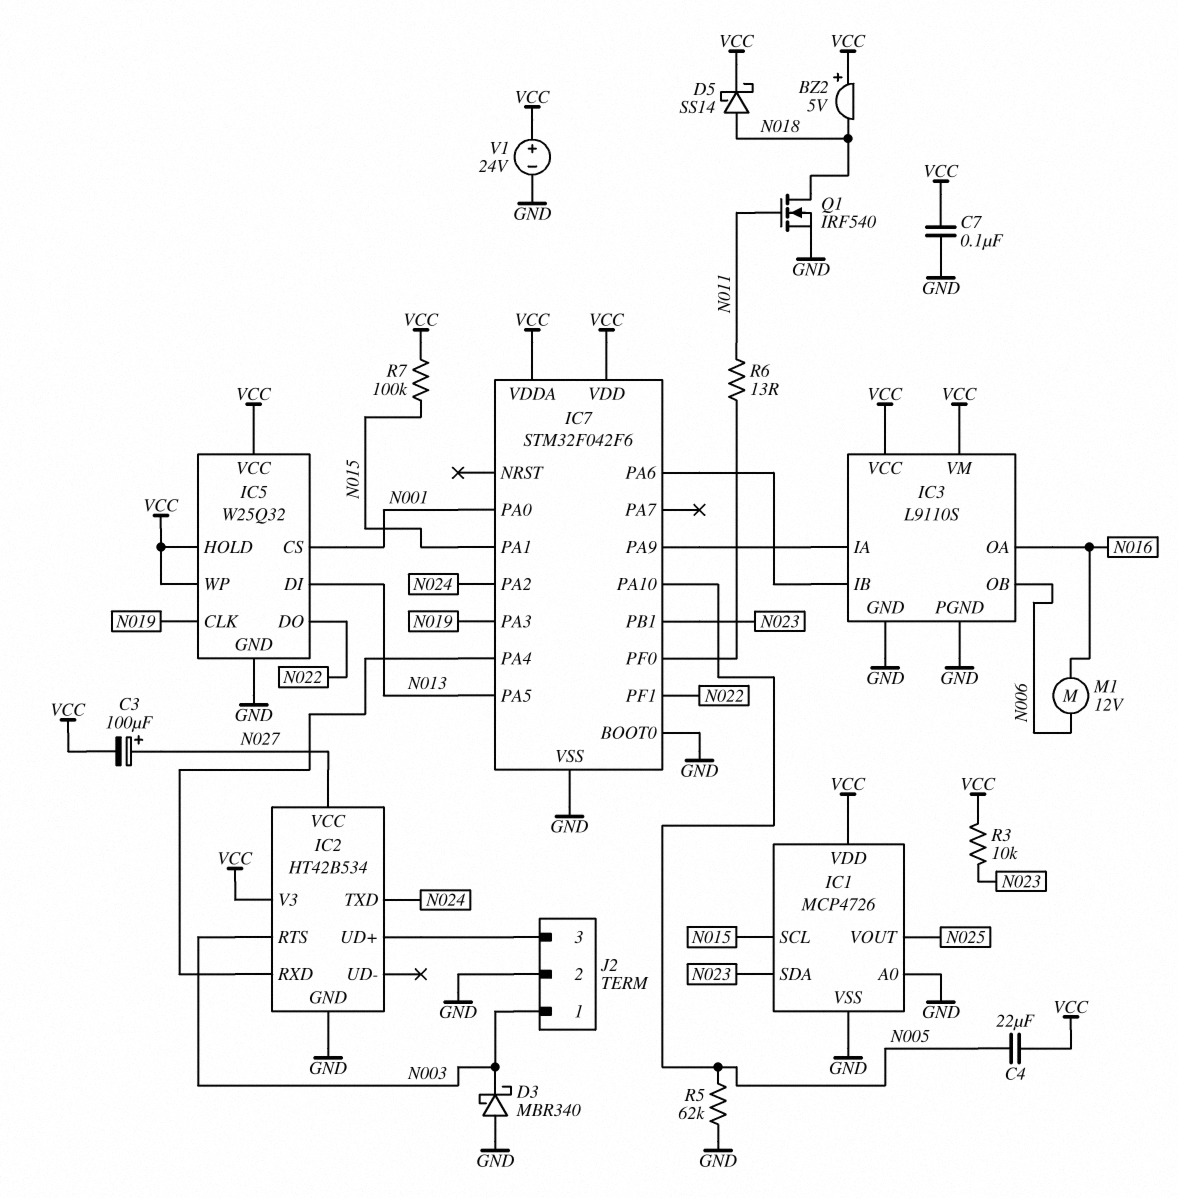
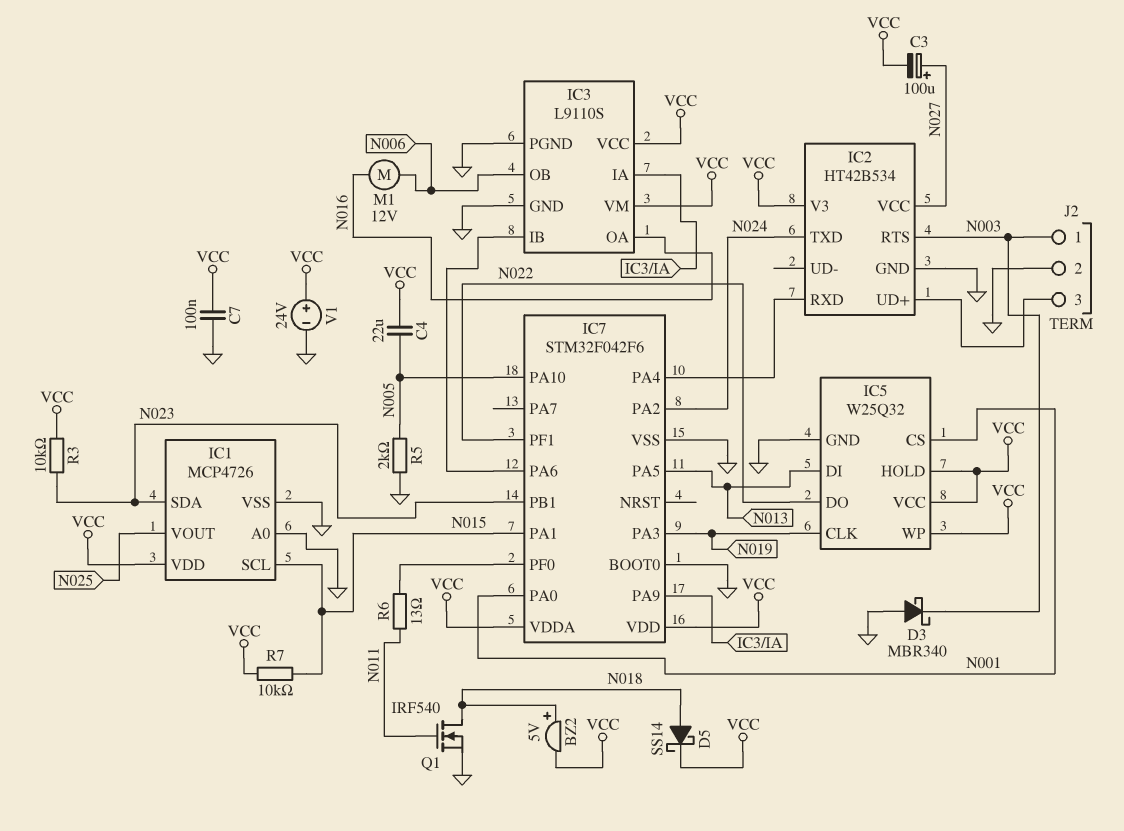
BZ2: buzzer 5V (plus VCC, minus N018) -> buzzer 5V (plus N018, minus VCC)
R5: 62k (GND, N005) -> 2k (GND, N005)
R7: 100k (N015, VCC) -> 10k (N015, VCC)

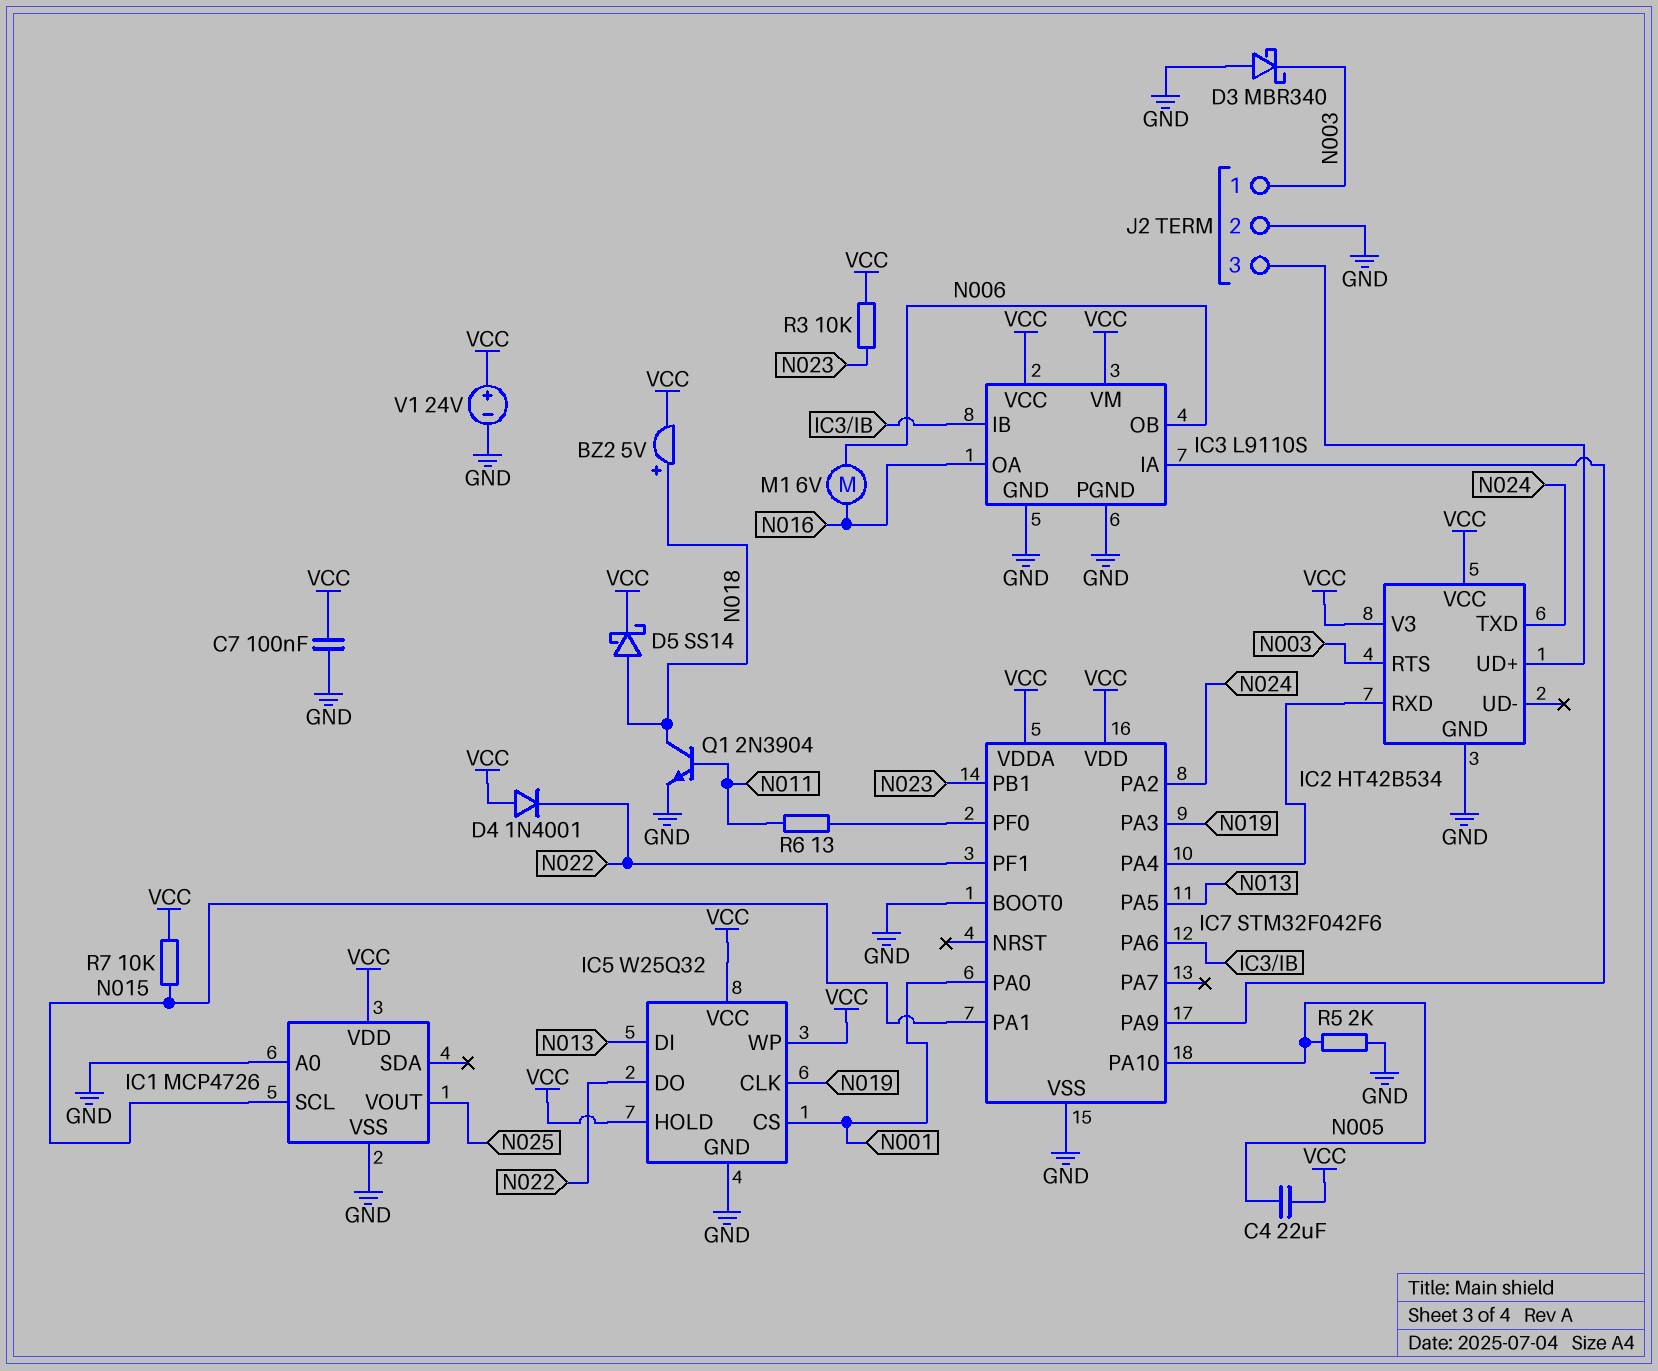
C3: 100uF (plus N027, minus VCC) -> none
D4: none -> diode 1N4001 (A VCC, K N022)
IC1 pin SDA: N023 -> none
IC2 pin VCC: N027 -> VCC
M1: motor 12V (N006, N016) -> motor 6V (N006, N016)
Q1: NMOS IRF540 (G N011, D N018, S GND) -> NPN 2N3904 (B N011, C N018, E GND)

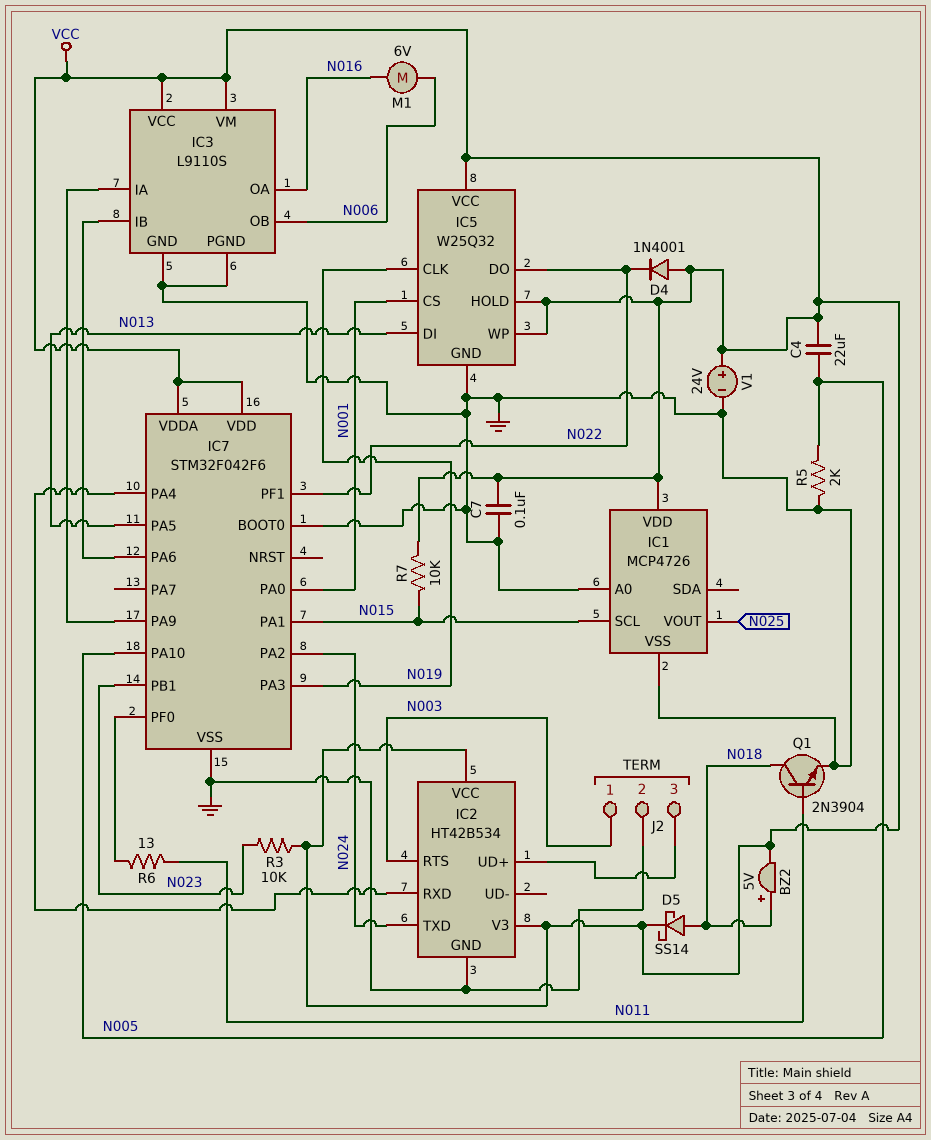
D3: schottky MBR340 (A GND, K N003) -> none

